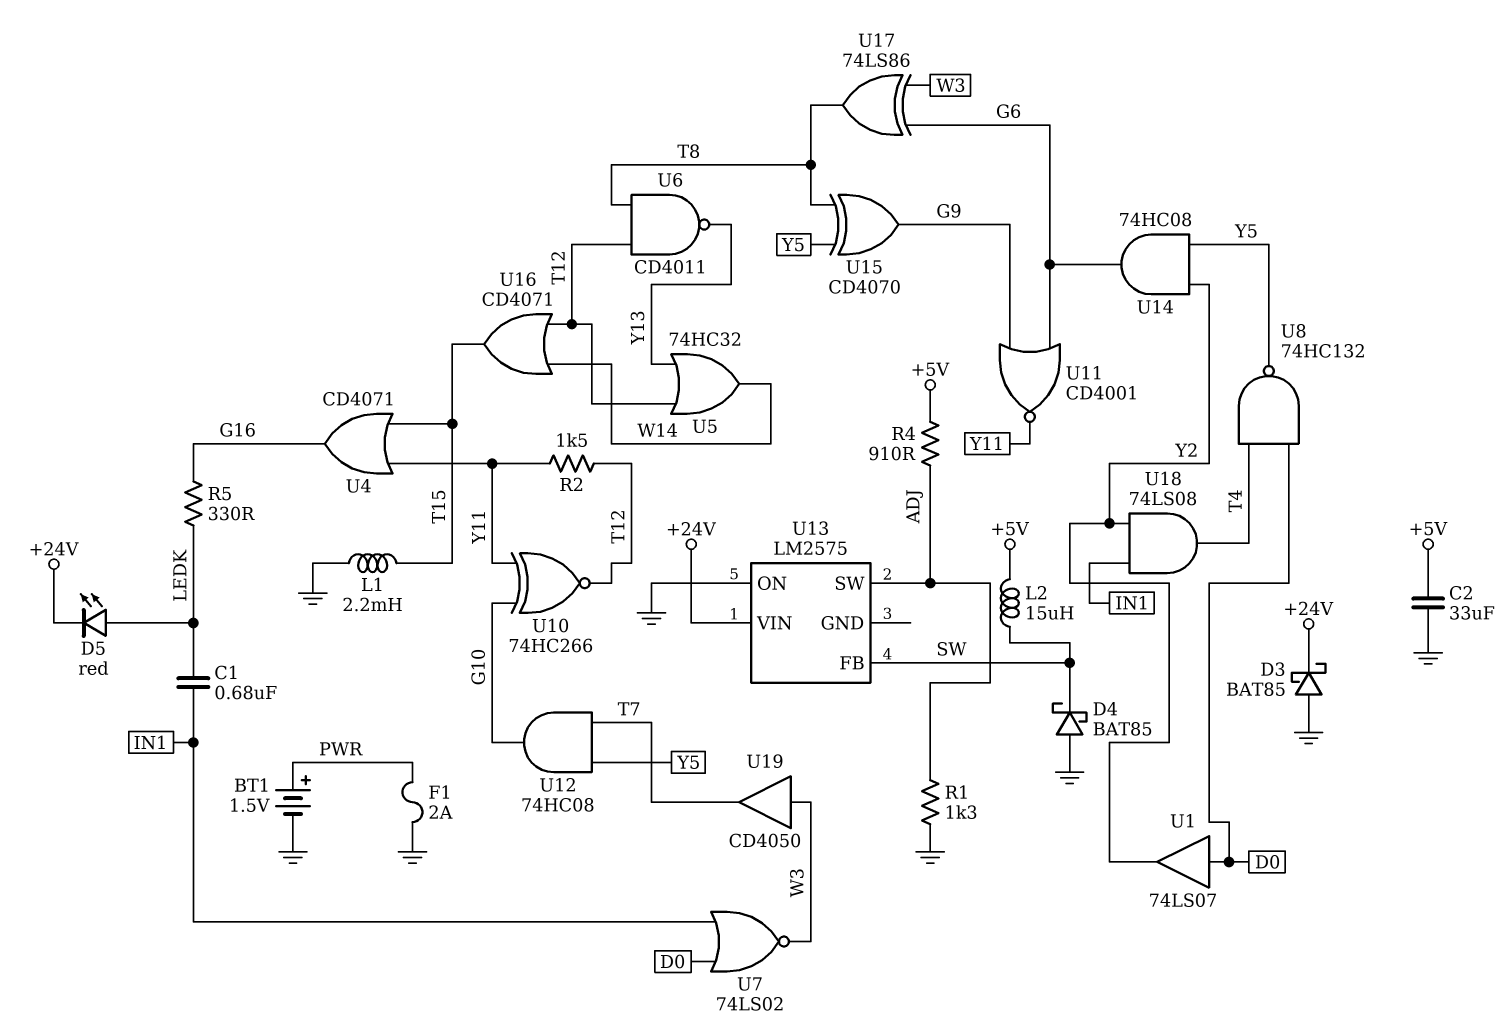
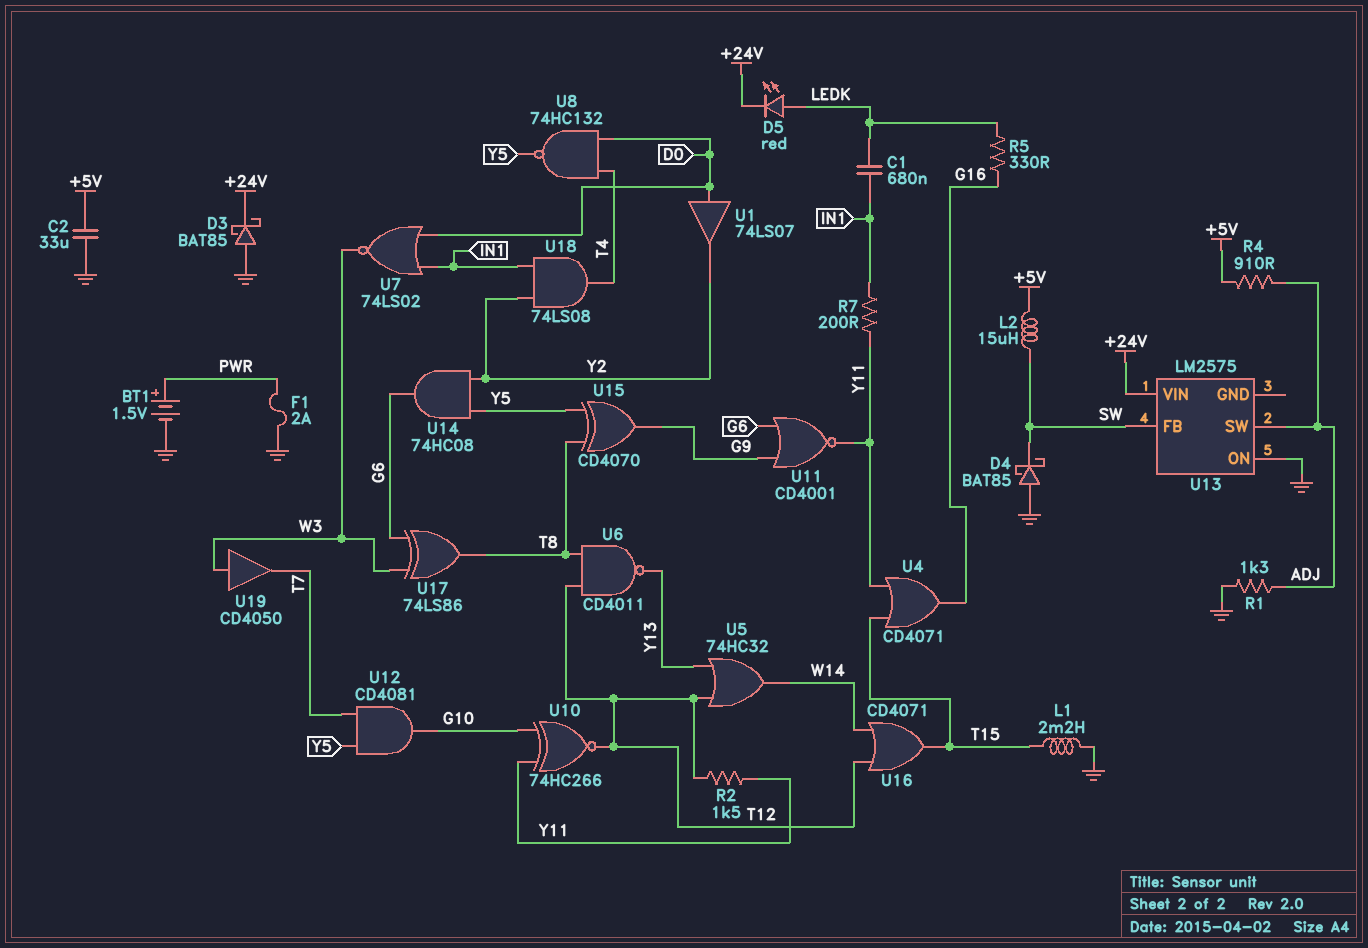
R7: none -> 200 (IN1, Y11)
U12: AND 74HC08 (in T7, in Y5, out G10) -> AND CD4081 (in T7, in Y5, out G10)

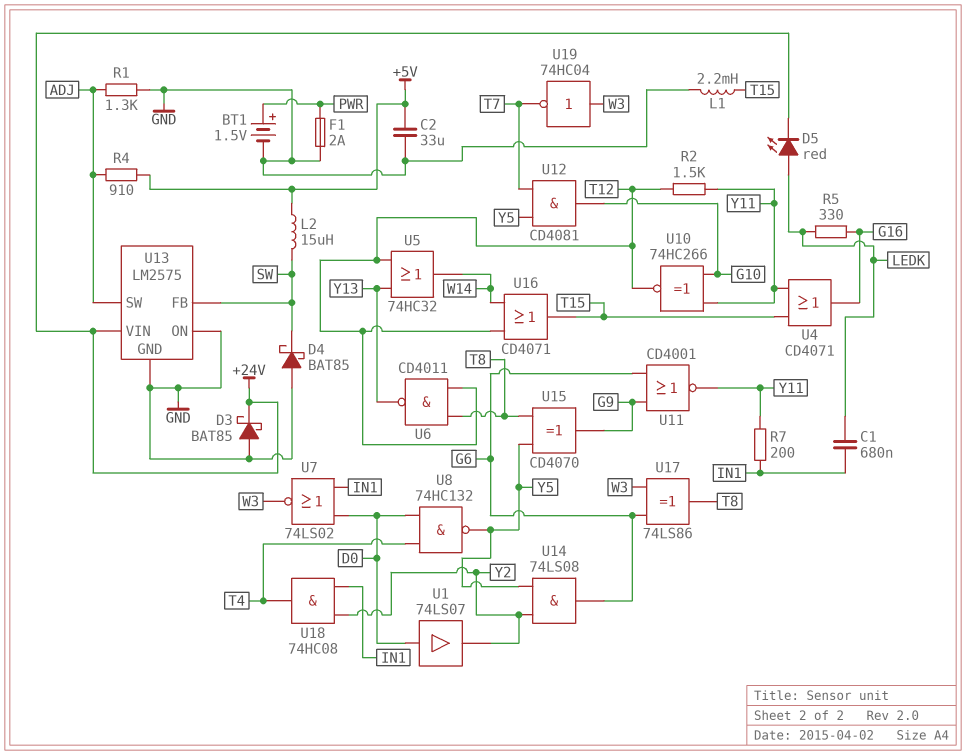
U13 pin GND: none -> GND
U14: AND 74HC08 (in Y2, in Y5, out G6) -> AND 74LS08 (in Y2, in Y5, out G6)
U18: AND 74LS08 (in IN1, in Y2, out T4) -> AND 74HC08 (in IN1, in Y2, out T4)
U19: buffer CD4050 (in W3, out T7) -> NOT 74HC04 (in W3, out T7)

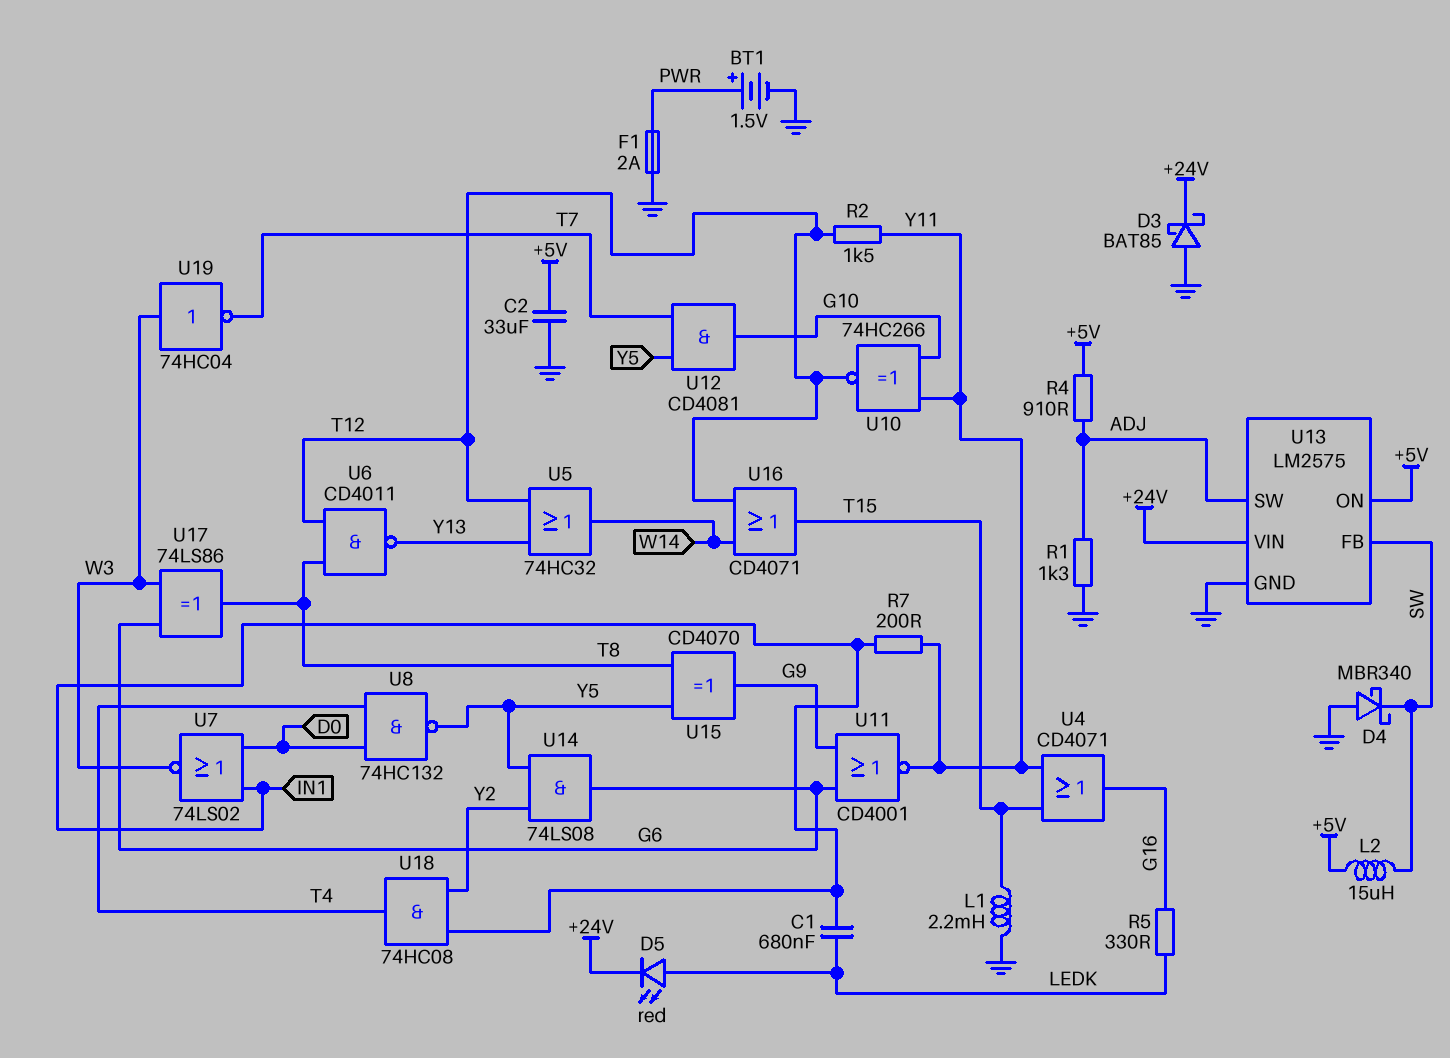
D4: schottky BAT85 (A GND, K SW) -> schottky MBR340 (A GND, K SW)
U1: buffer 74LS07 (in D0, out Y2) -> none
U13 pin ON: GND -> +5V

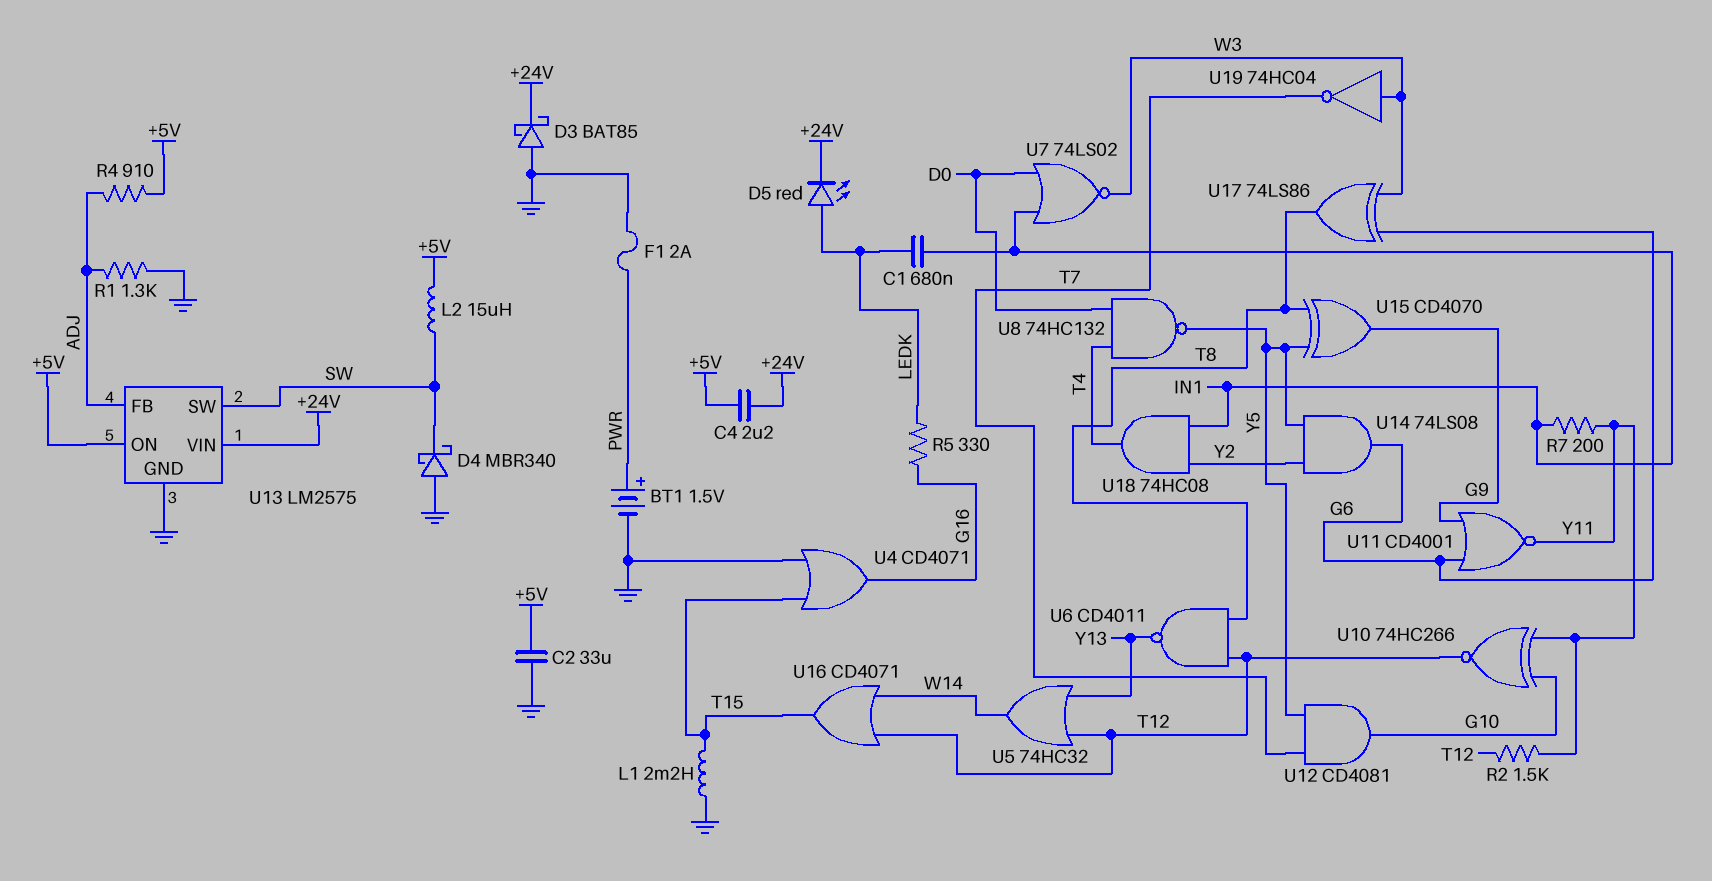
C4: none -> 2.2uF (+5V, +24V)
U4: OR CD4071 (in T15, in Y11, out G16) -> OR CD4071 (in GND, in T15, out G16)
U13 pin FB: SW -> ADJ
U13 pin SW: ADJ -> SW

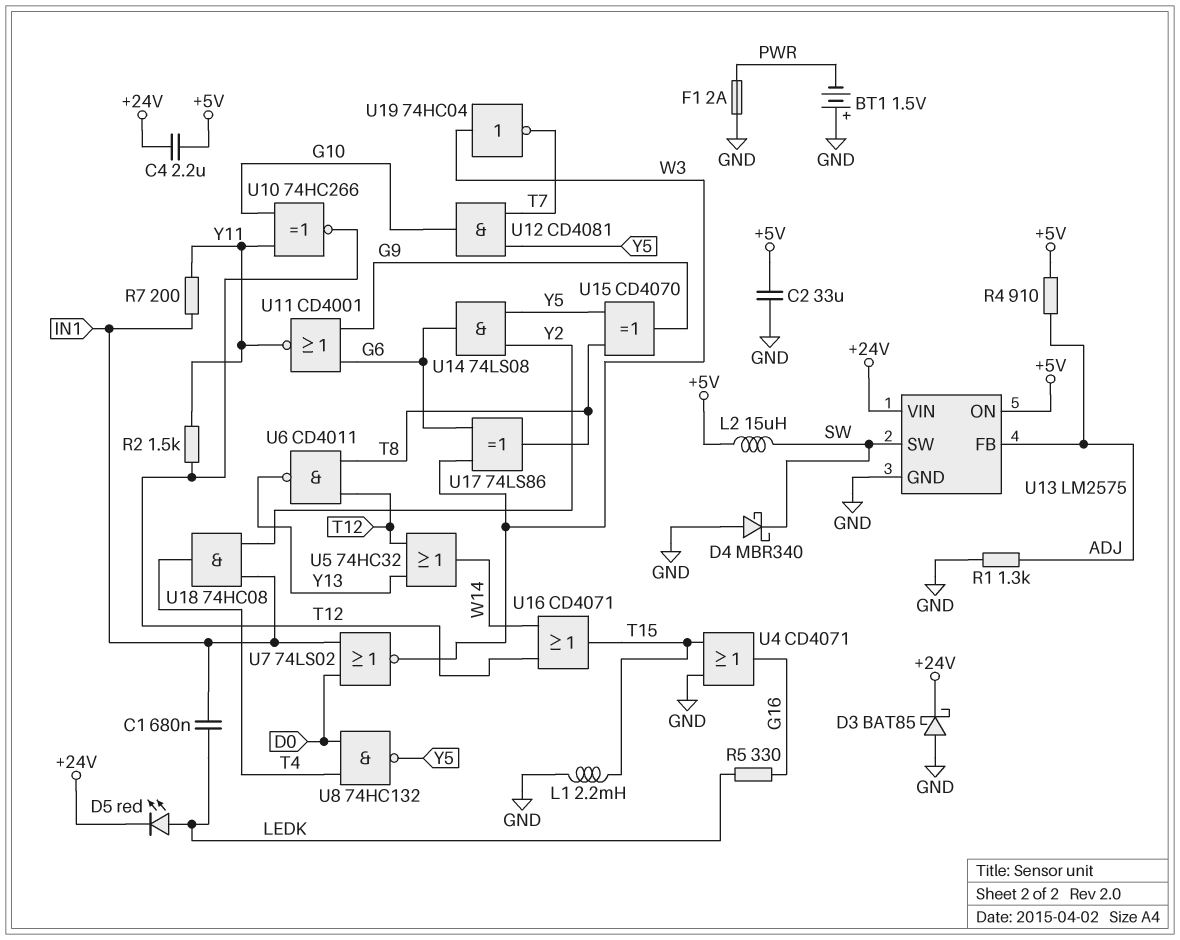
BT1: 1.5V (plus PWR, minus GND) -> 1.5V (plus GND, minus PWR)

